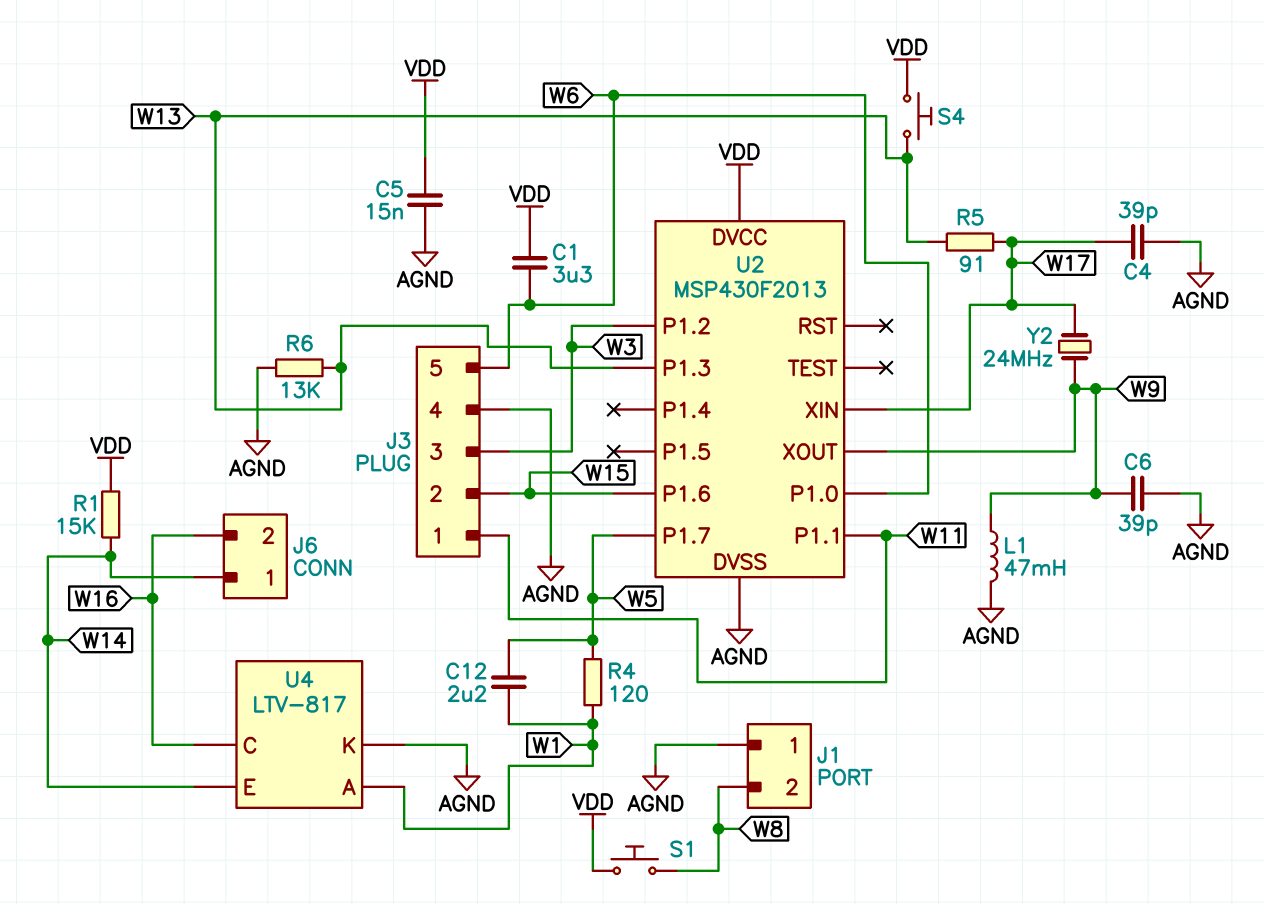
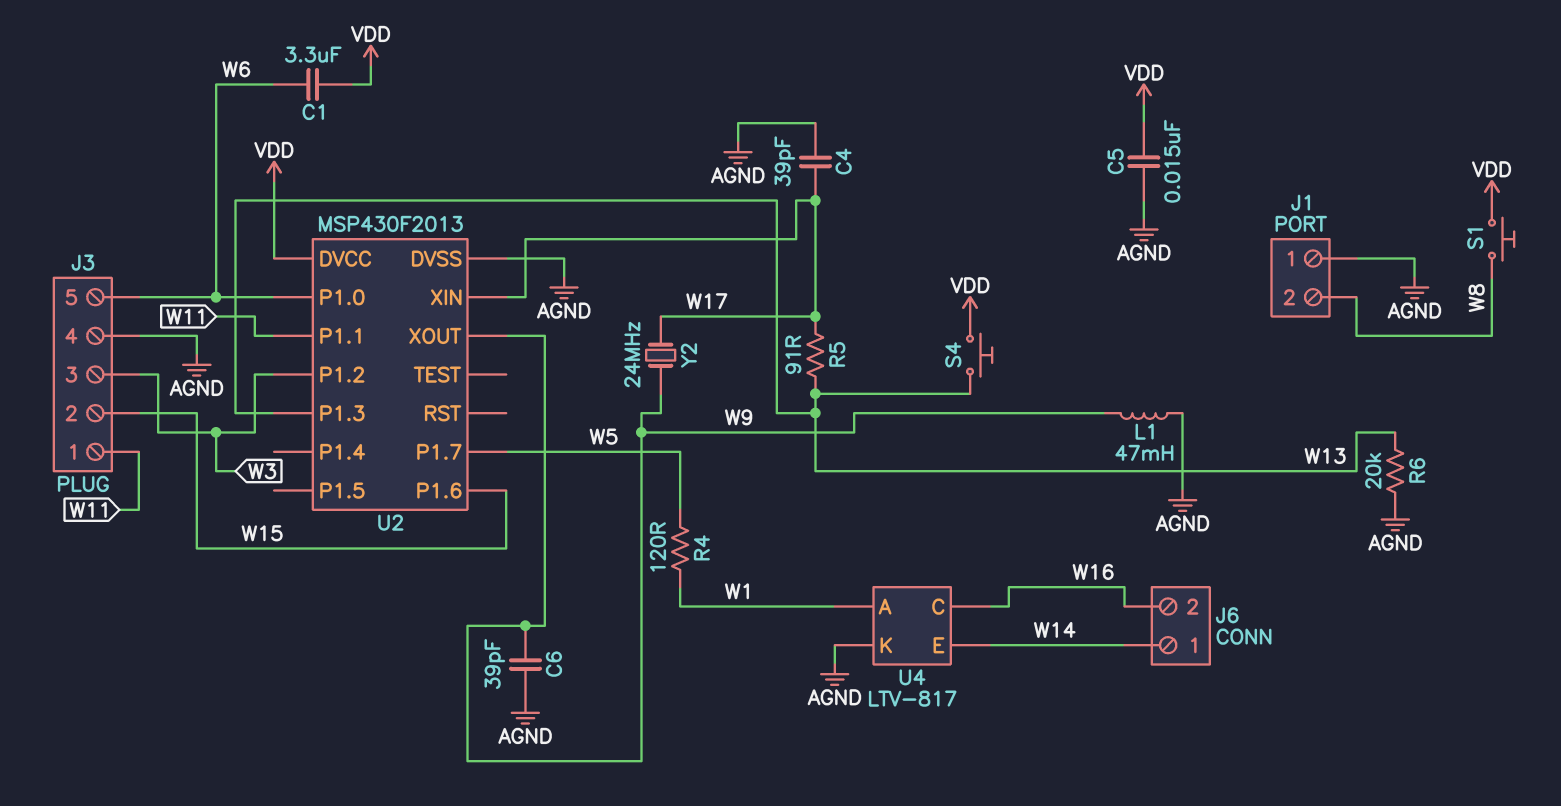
C12: 2.2uF (W1, W5) -> none
R1: 15k (VDD, W14) -> none
R6: 13k (AGND, W13) -> 20k (AGND, W13)

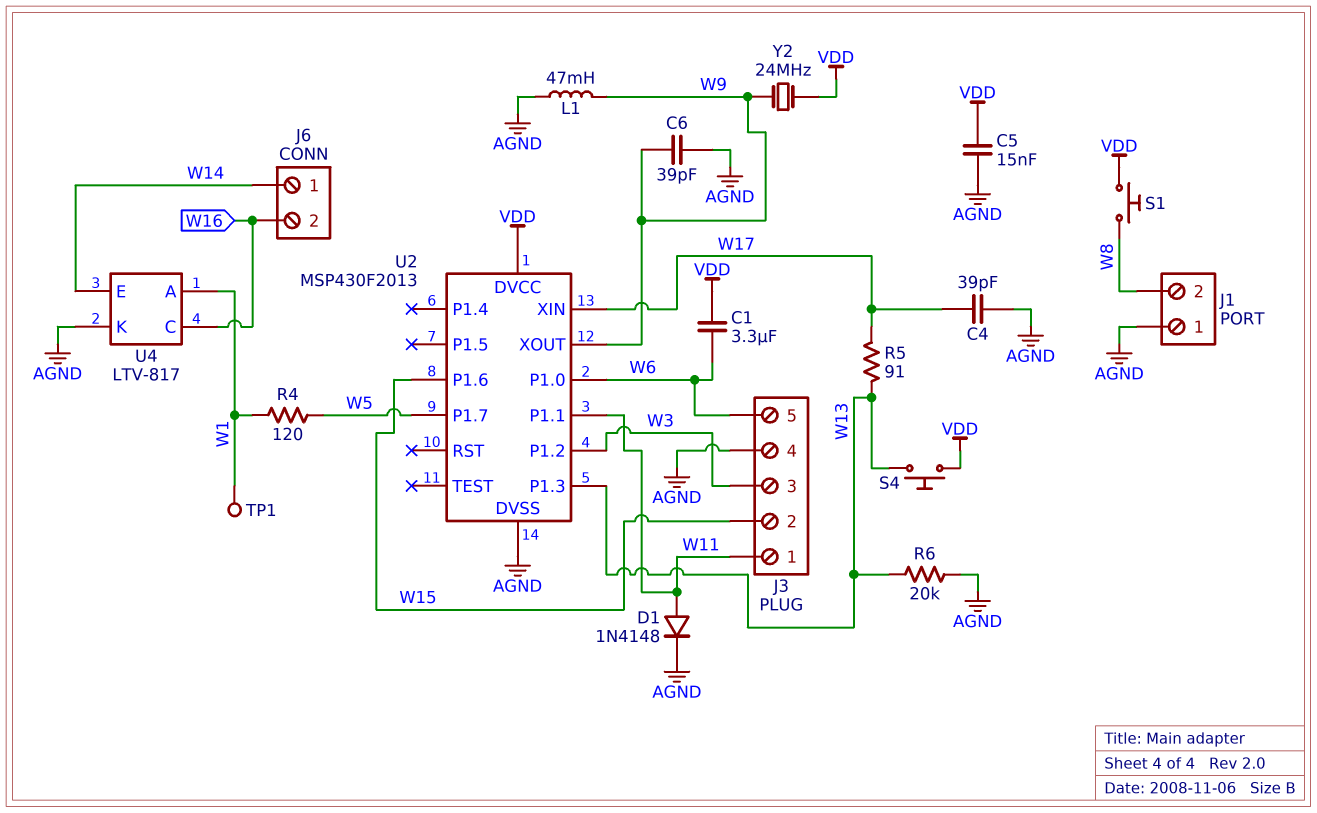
D1: none -> diode 1N4148 (A W11, K AGND)
TP1: none -> test point (W1)
Y2: 24MHz (W9, W17) -> 24MHz (VDD, W9)

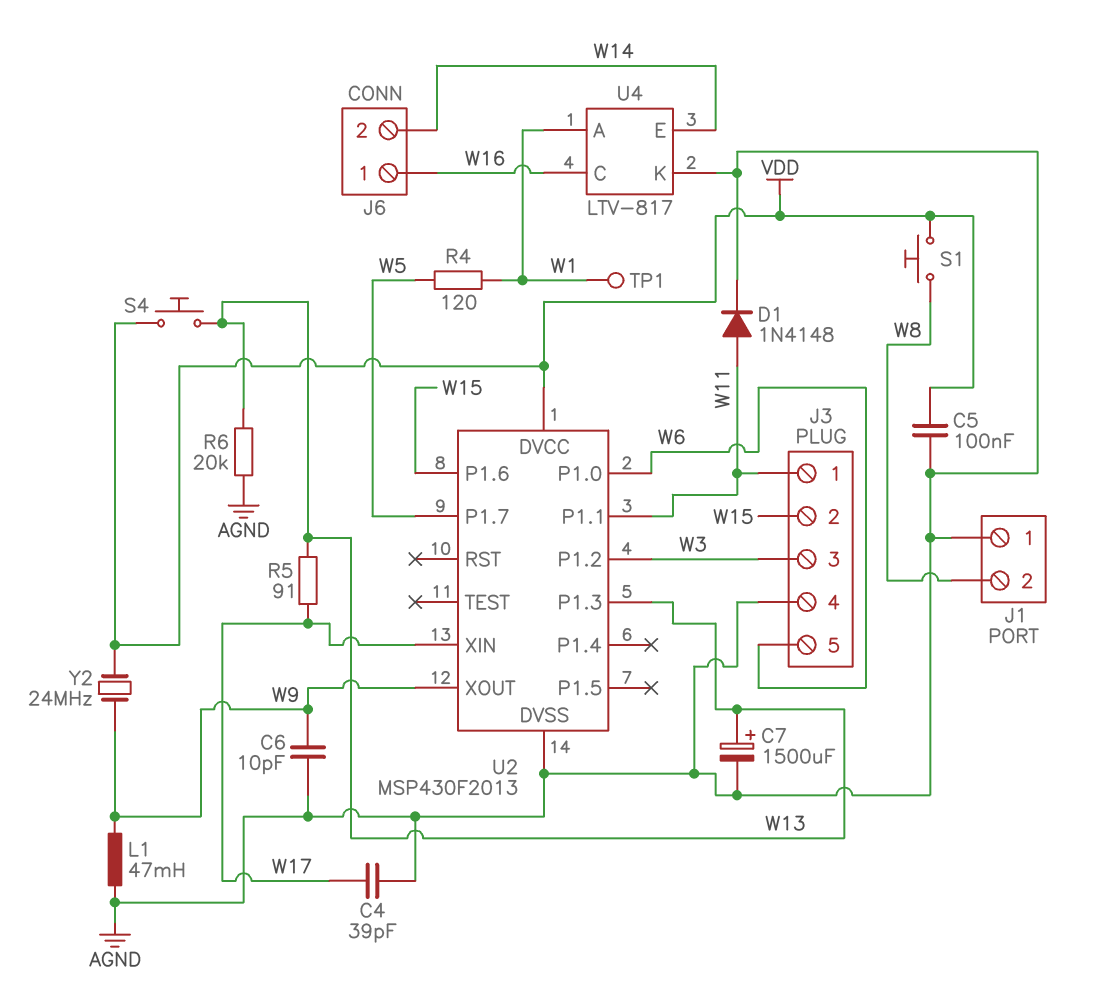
C1: 3.3uF (VDD, W6) -> none
C5: 15nF (AGND, VDD) -> 100nF (AGND, VDD)
C6: 39pF (AGND, W9) -> 10pF (AGND, W9)
C7: none -> 1500uF (plus W13, minus AGND)
J6 pin 1: W14 -> W16
J6 pin 2: W16 -> W14

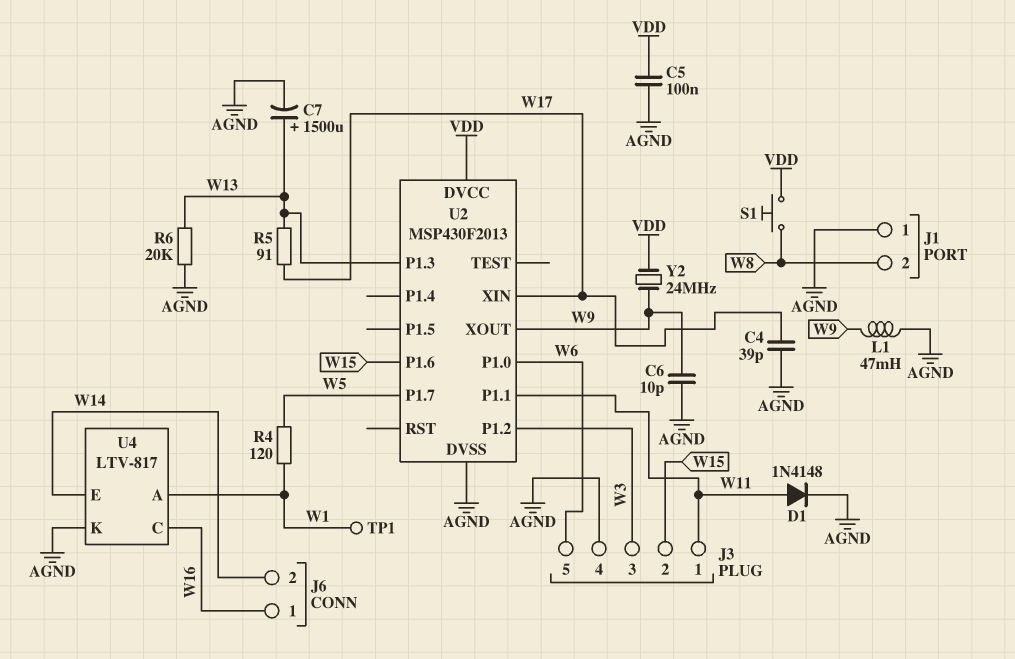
S4: button (VDD, W13) -> none

